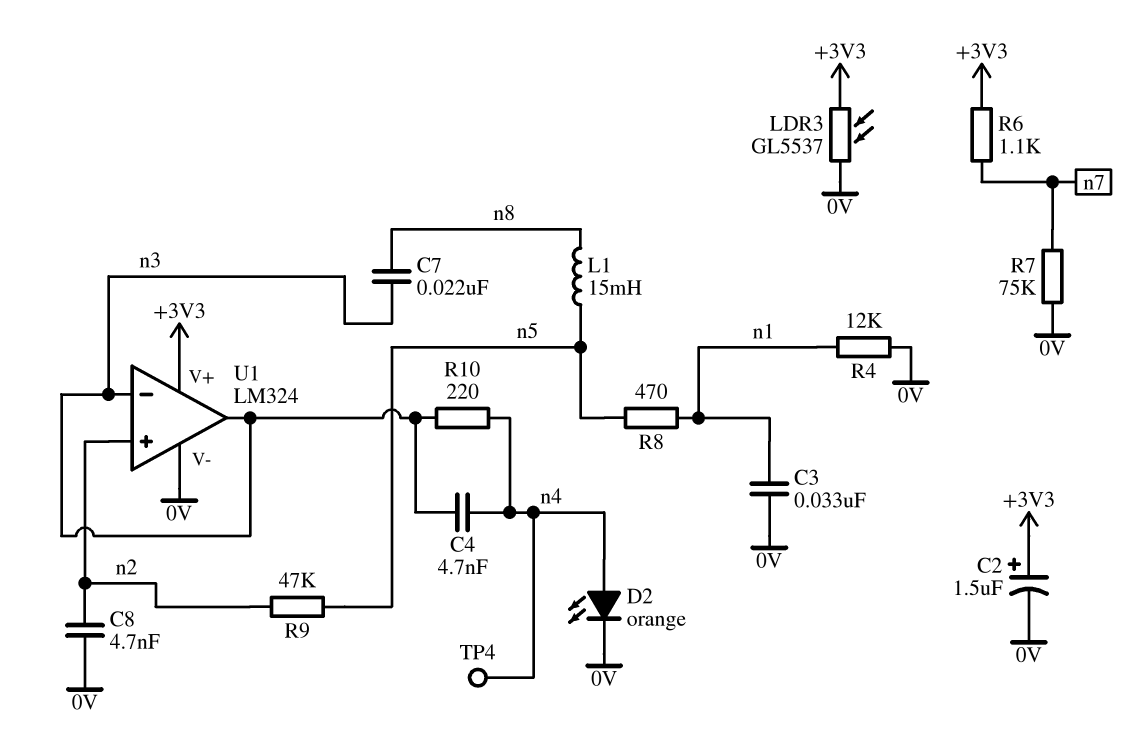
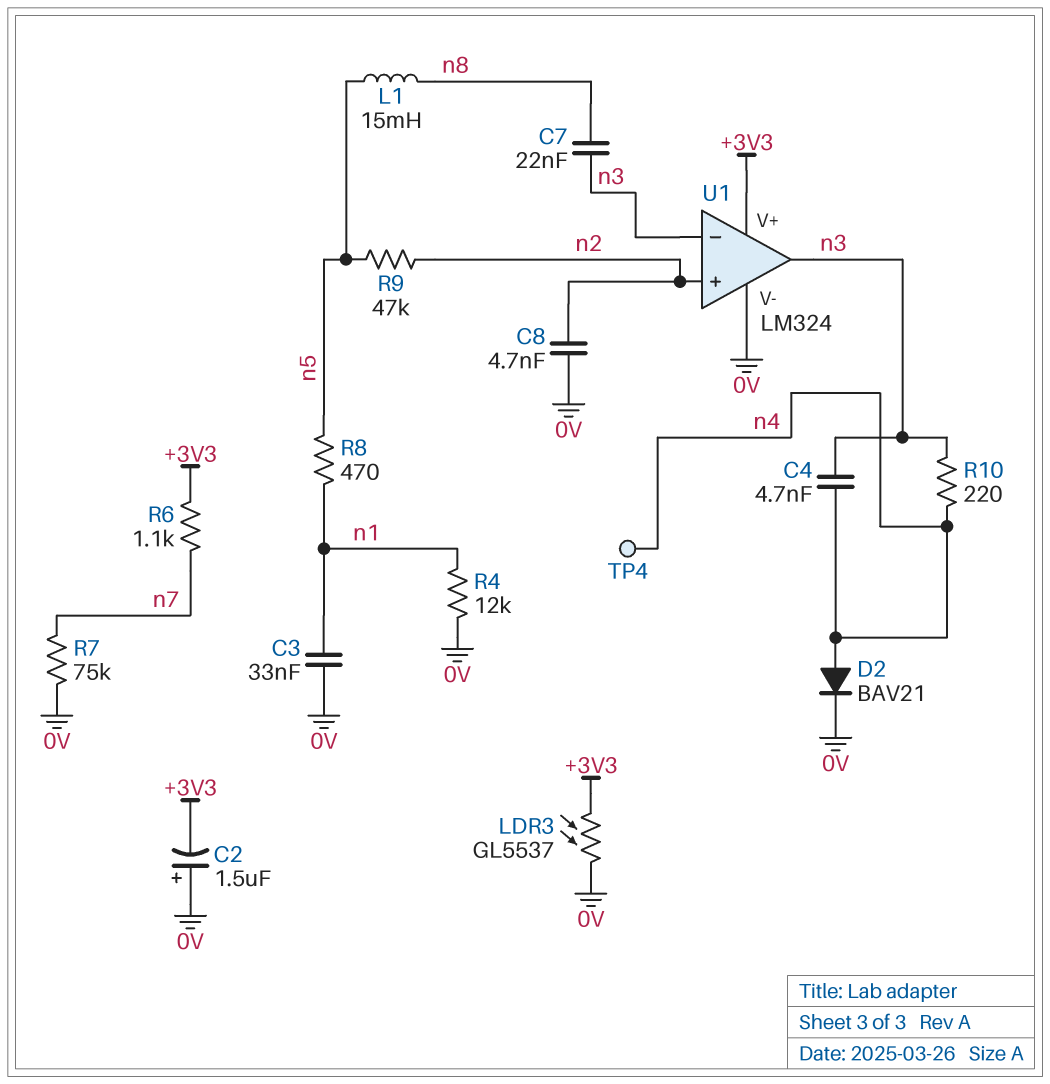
C2: 1.5uF (plus +3V3, minus 0V) -> 1.5uF (plus 0V, minus +3V3)
D2: LED orange (A n4, K 0V) -> diode BAV21 (A n4, K 0V)

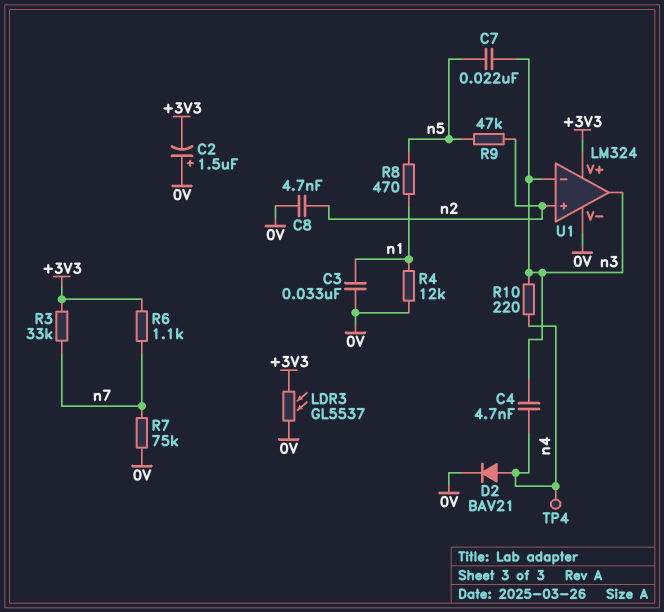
C7: 22nF (n3, n8) -> 22nF (n3, n5)
L1: 15mH (n5, n8) -> none
R3: none -> 33k (+3V3, n7)

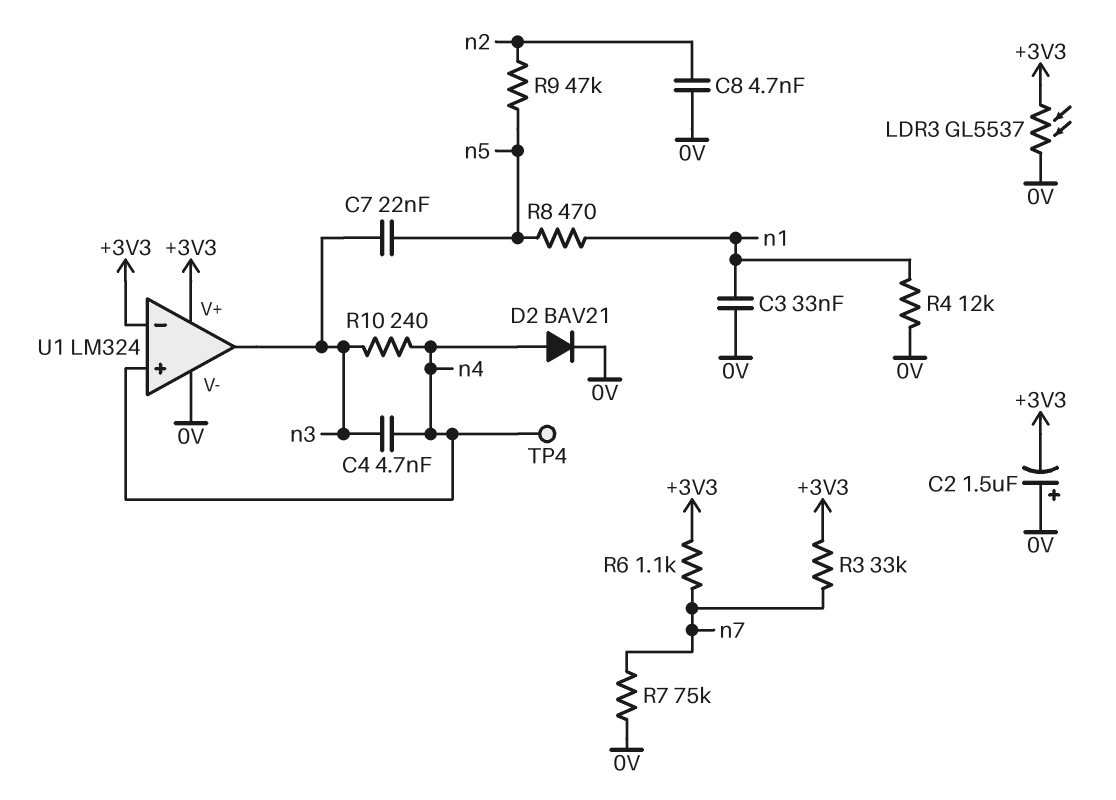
R10: 220 (n3, n4) -> 240 (n3, n4)
U1 pin in+: n2 -> n4
U1 pin in-: n3 -> +3V3

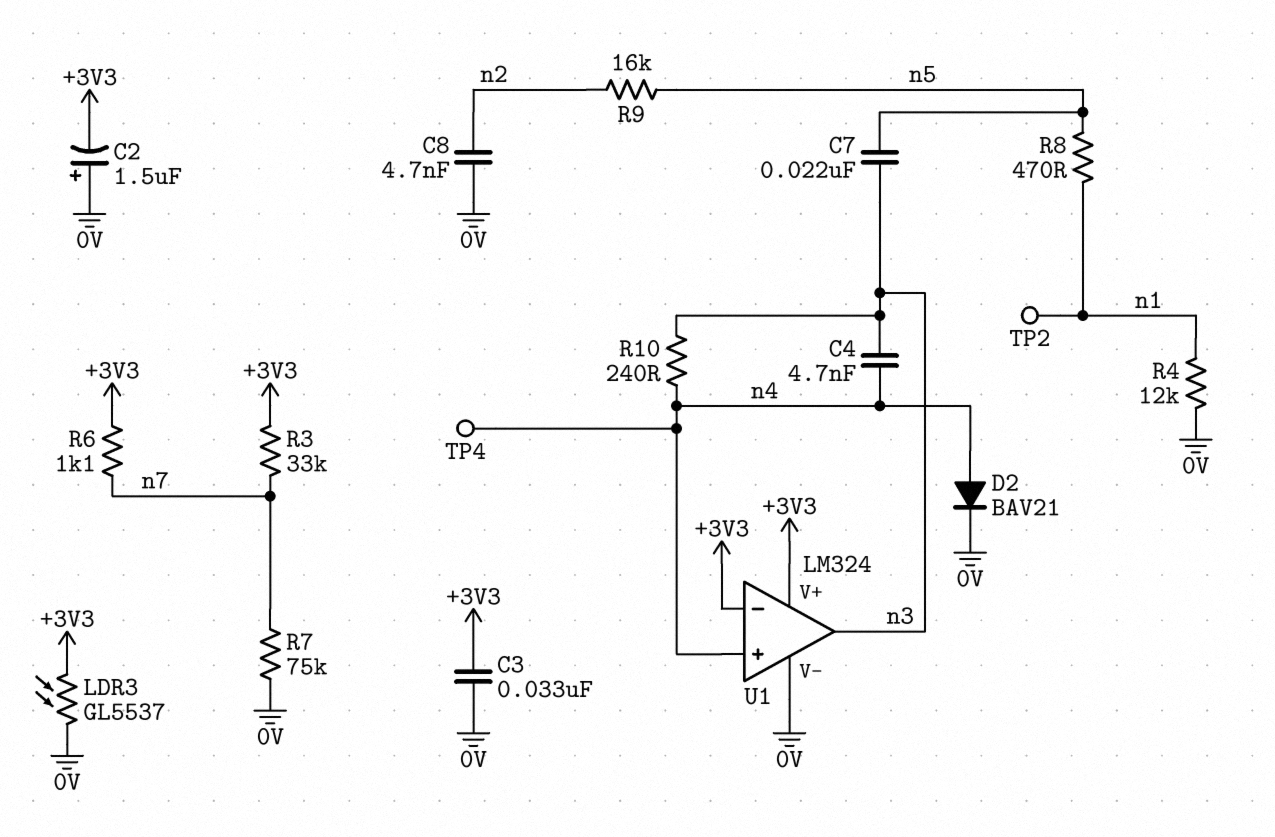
C3: 33nF (0V, n1) -> 33nF (+3V3, 0V)
R9: 47k (n2, n5) -> 16k (n2, n5)
TP2: none -> test point (n1)

